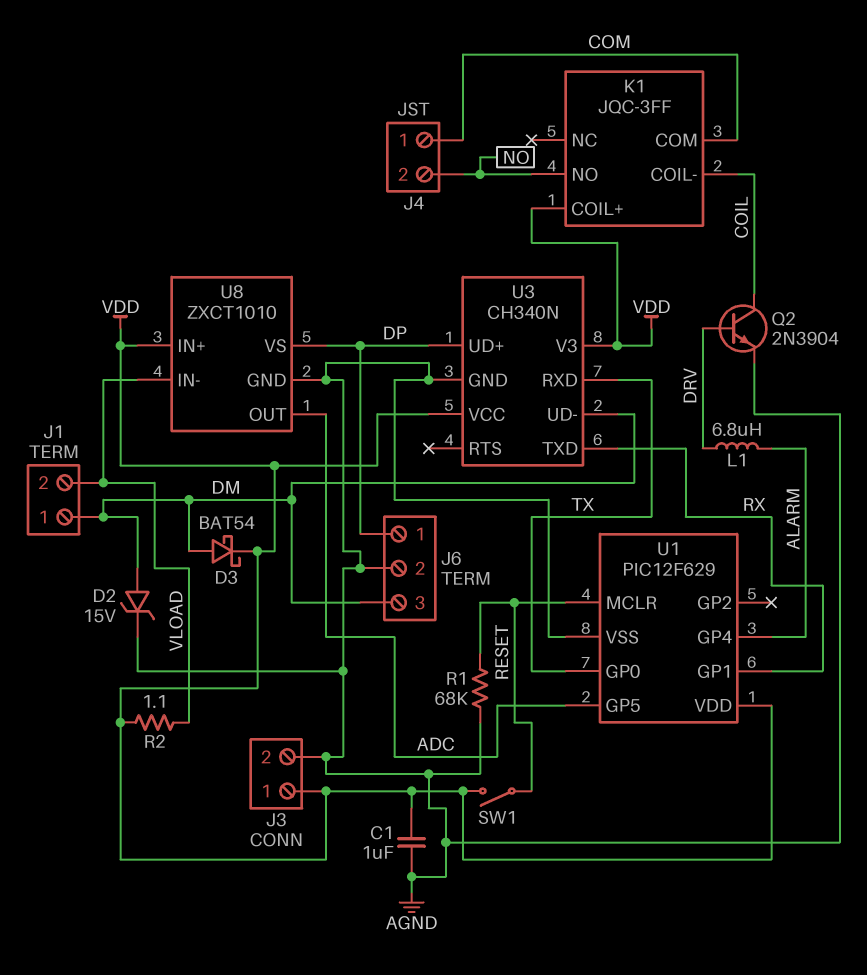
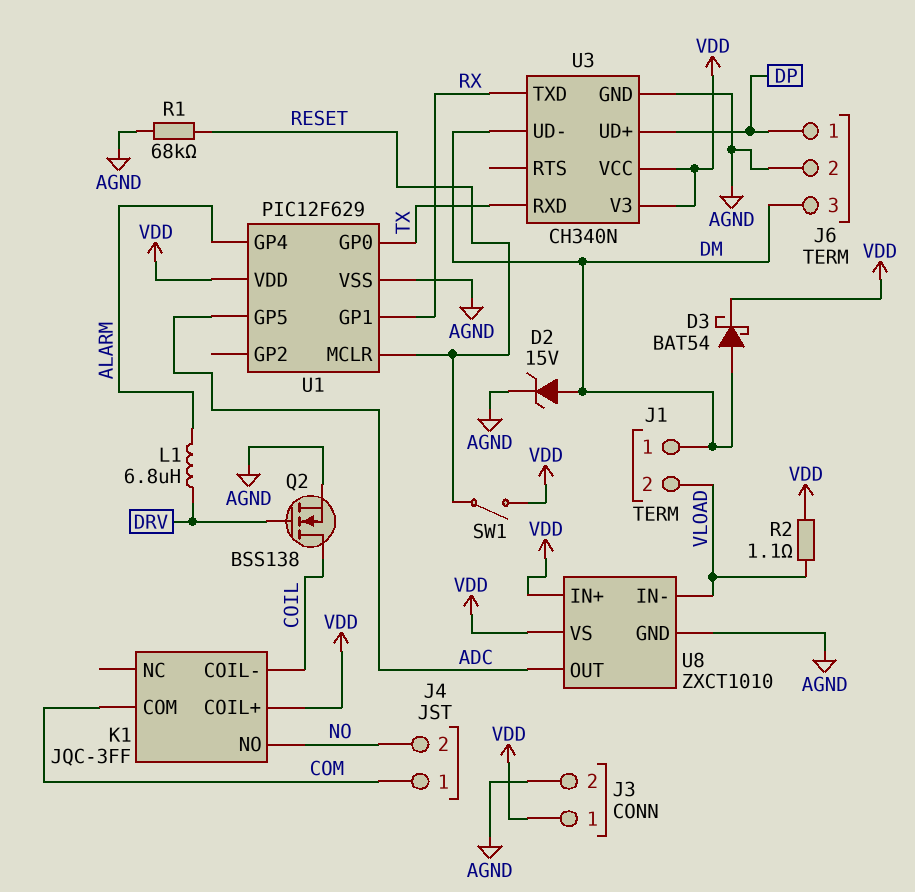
C1: 1uF (AGND, VDD) -> none
Q2: NPN 2N3904 (B DRV, C COIL, E AGND) -> NMOS BSS138 (G DRV, D COIL, S AGND)
U8 pin VS: DP -> VDD

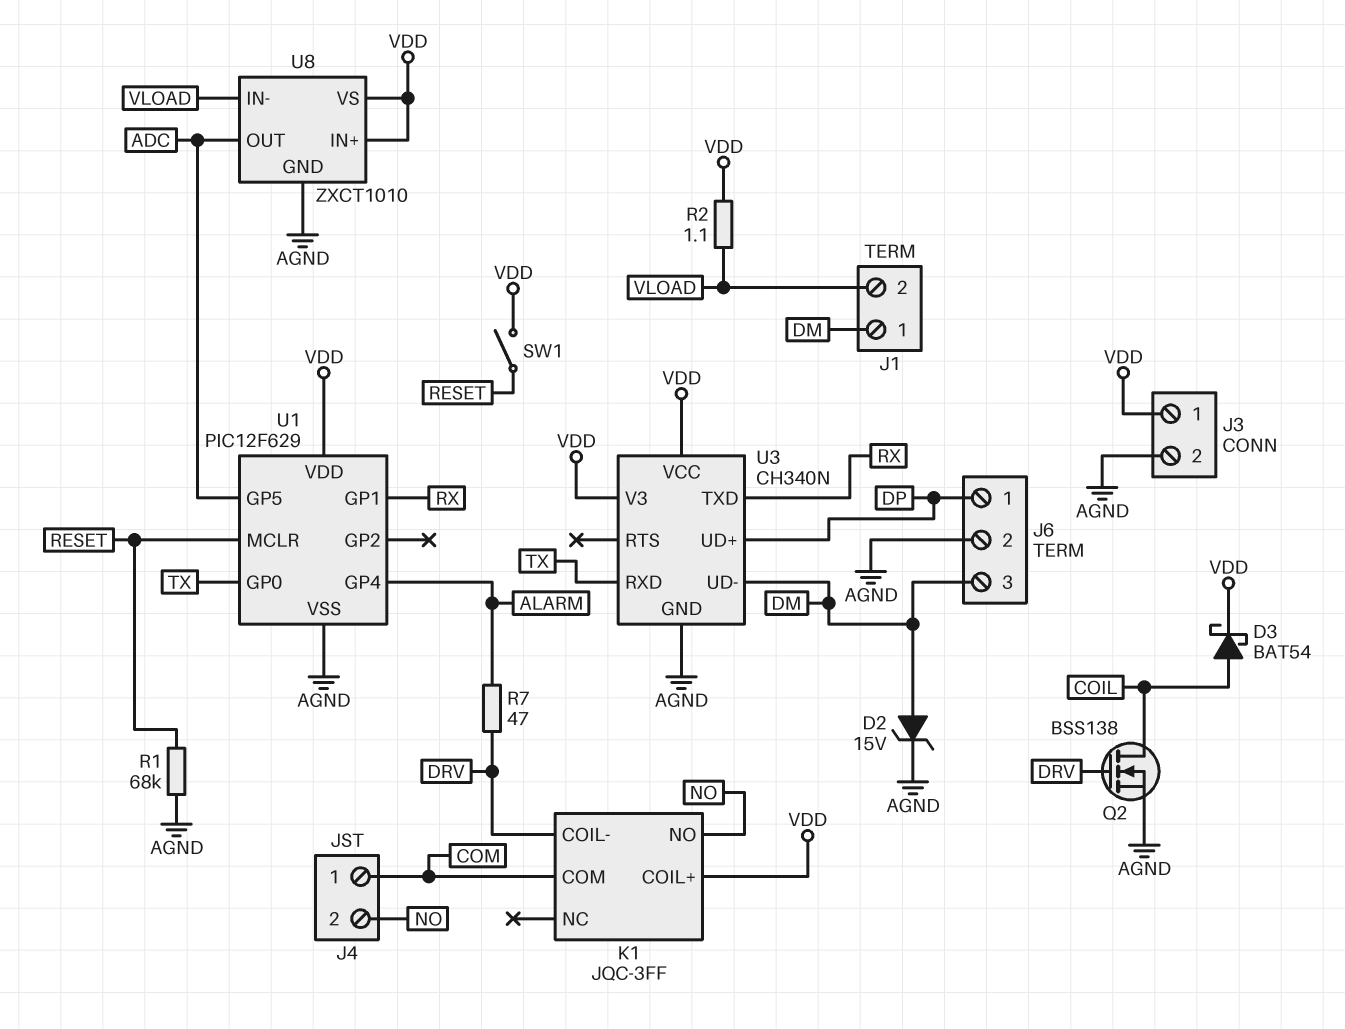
D3: schottky BAT54 (A DM, K VDD) -> schottky BAT54 (A COIL, K VDD)
K1 pin COIL-: COIL -> DRV
L1: 6.8uH (ALARM, DRV) -> none
R7: none -> 47 (ALARM, DRV)

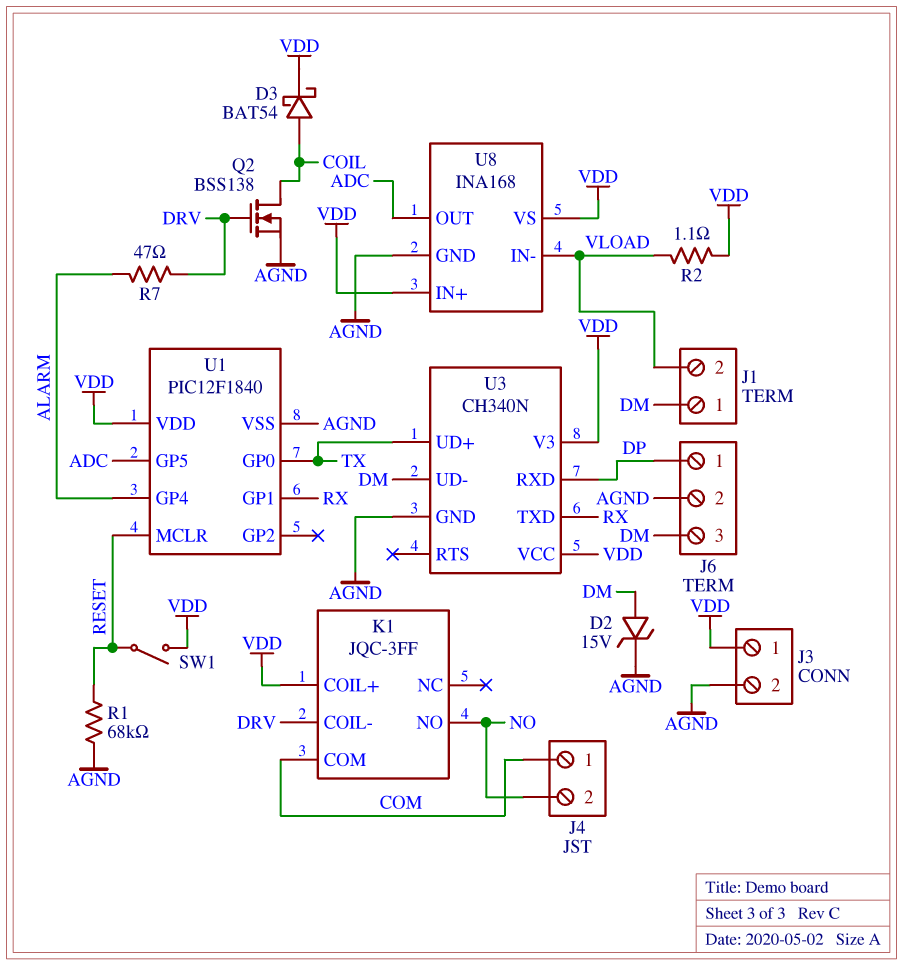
U1: PIC12F629 -> PIC12F1840
U3 pin RXD: TX -> DP
U3 pin UD+: DP -> TX
U8: ZXCT1010 -> INA168

